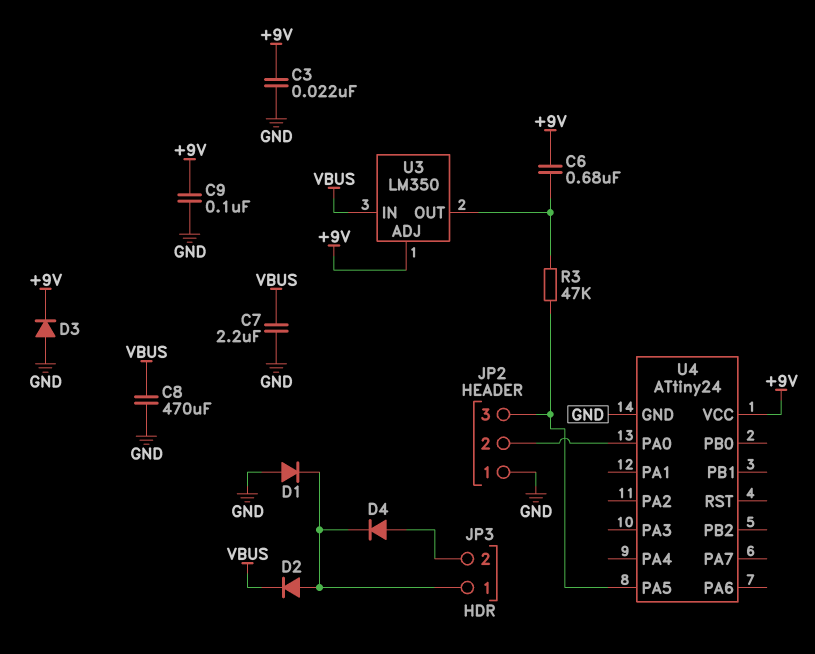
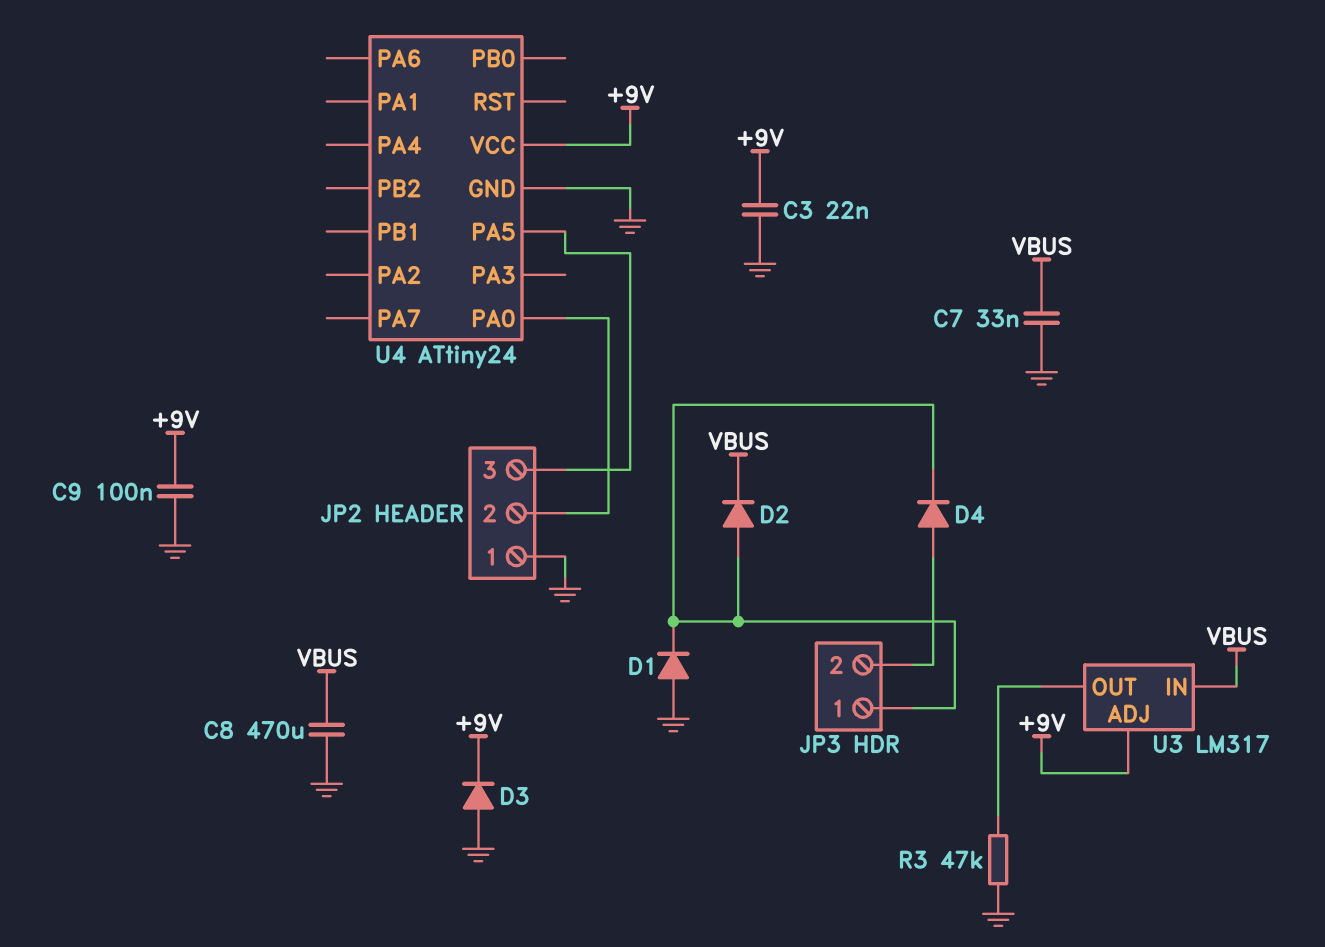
C6: 680nF (+9V, U3/OUT) -> none
C7: 2.2uF (GND, VBUS) -> 33nF (GND, VBUS)
R3: 47k (JP2/3, U3/OUT) -> 47k (GND, U3/OUT)
U3: LM350 -> LM317

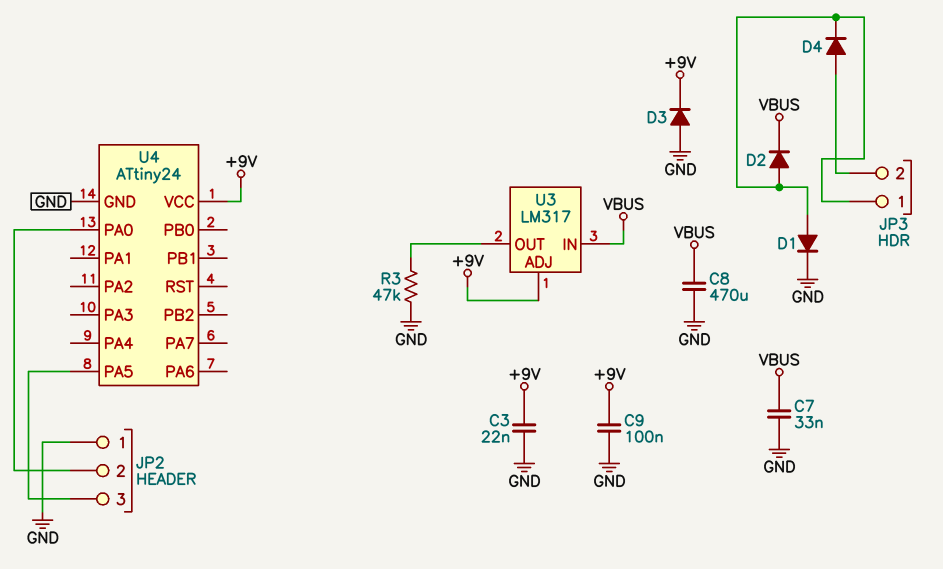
D1: diode (A GND, K JP3/1) -> diode (A JP3/1, K GND)

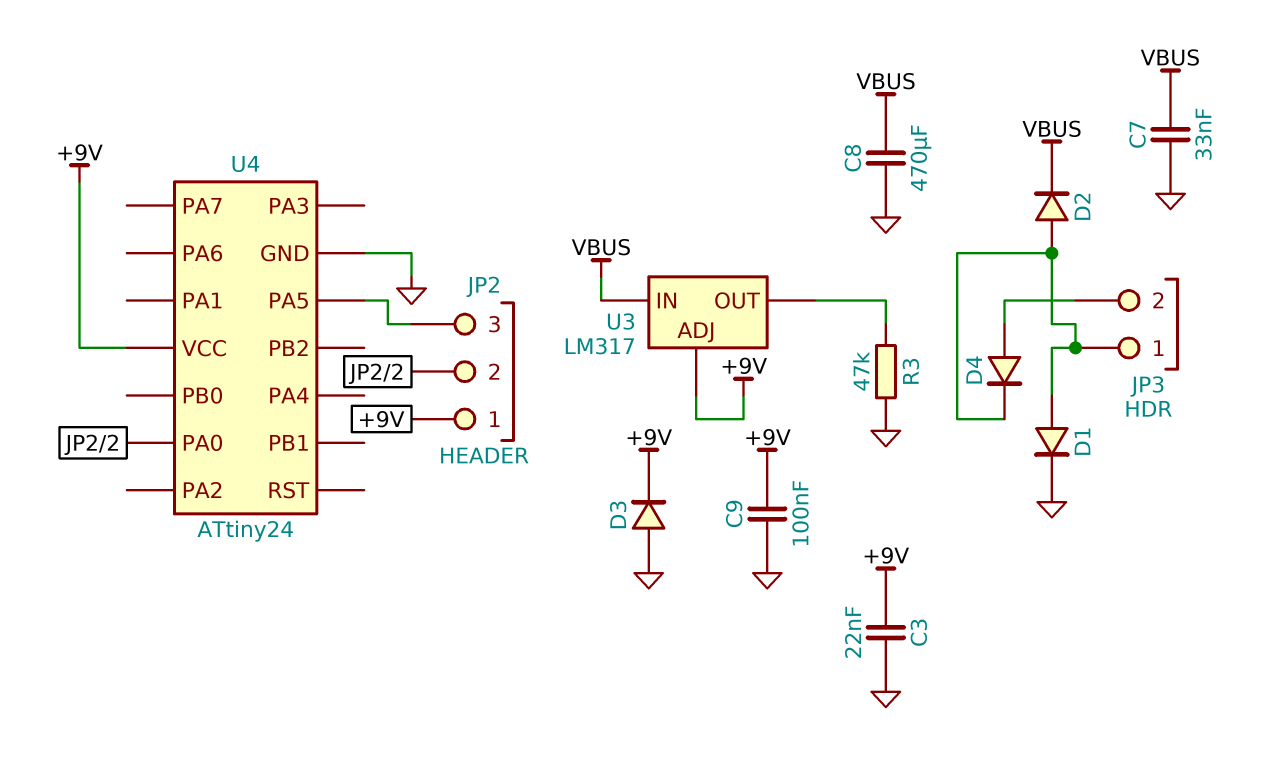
JP2 pin 1: GND -> +9V

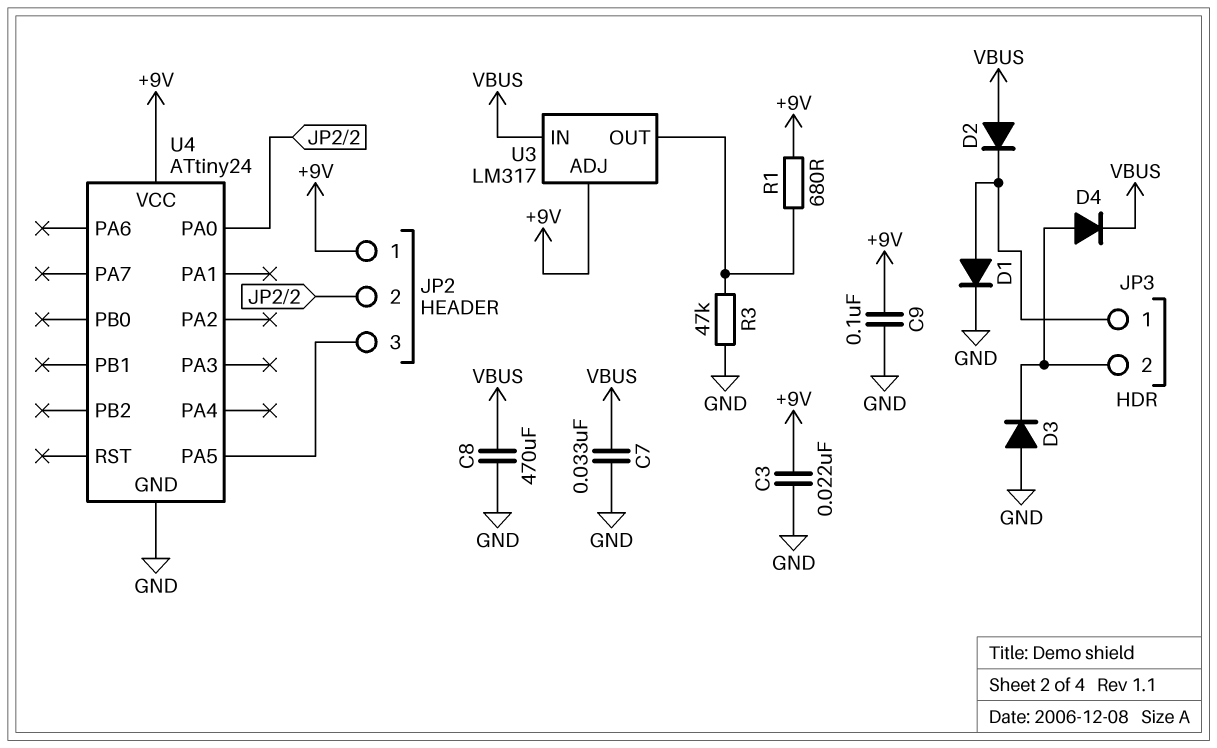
D2: diode (A JP3/1, K VBUS) -> diode (A VBUS, K JP3/1)
D3: diode (A GND, K +9V) -> diode (A GND, K JP3/2)
D4: diode (A JP3/2, K JP3/1) -> diode (A JP3/2, K VBUS)
R1: none -> 680 (+9V, U3/OUT)

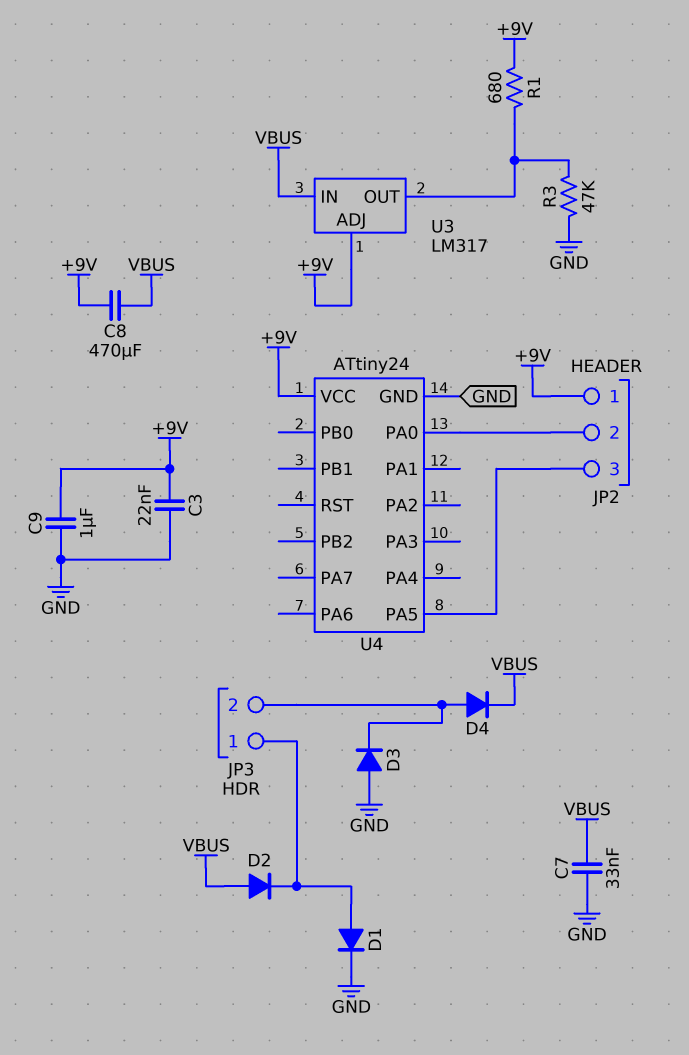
C8: 470uF (GND, VBUS) -> 470uF (+9V, VBUS)
C9: 100nF (+9V, GND) -> 1uF (+9V, GND)

